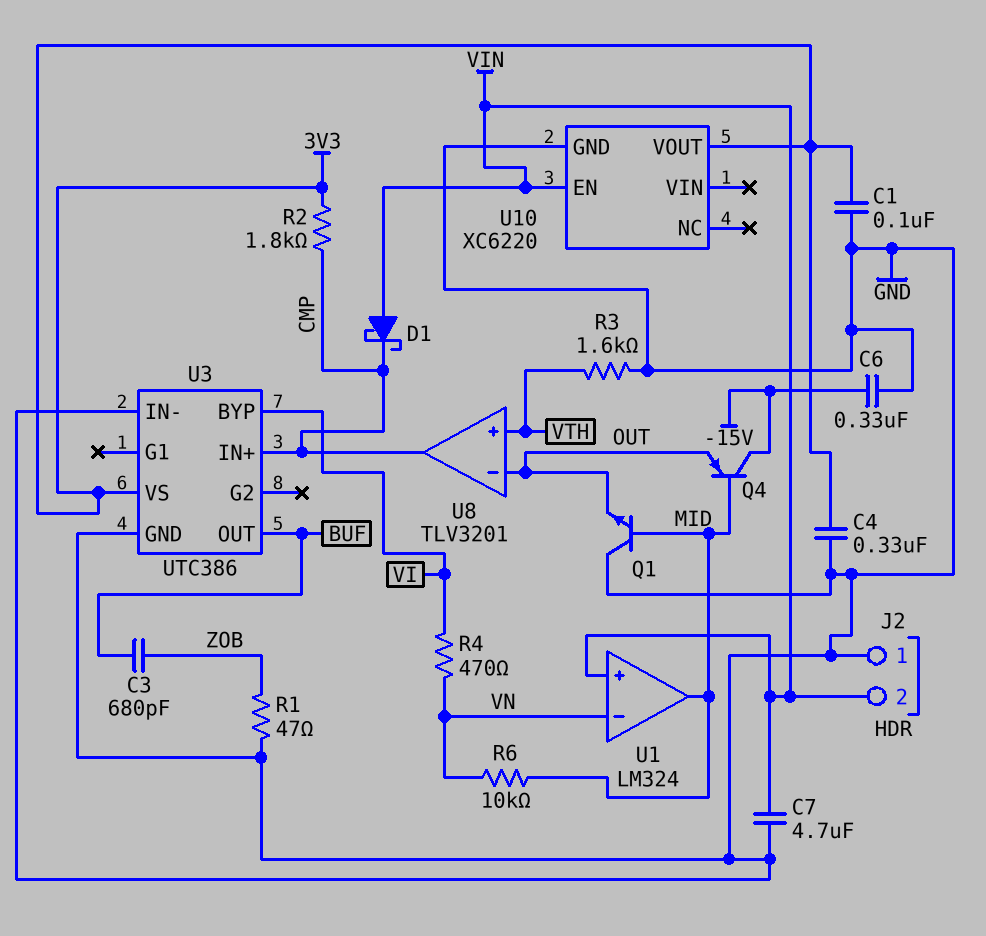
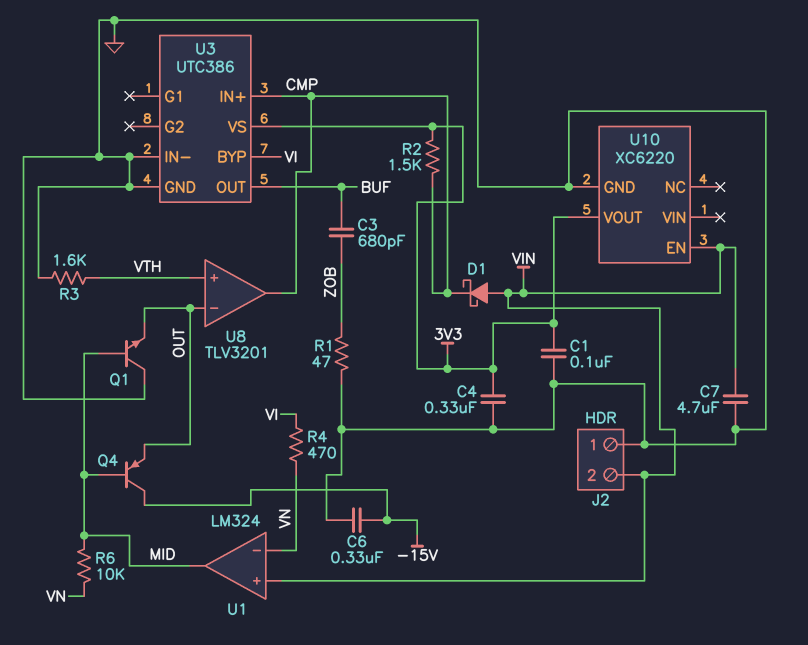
R2: 1.8k (3V3, CMP) -> 1.5k (3V3, CMP)

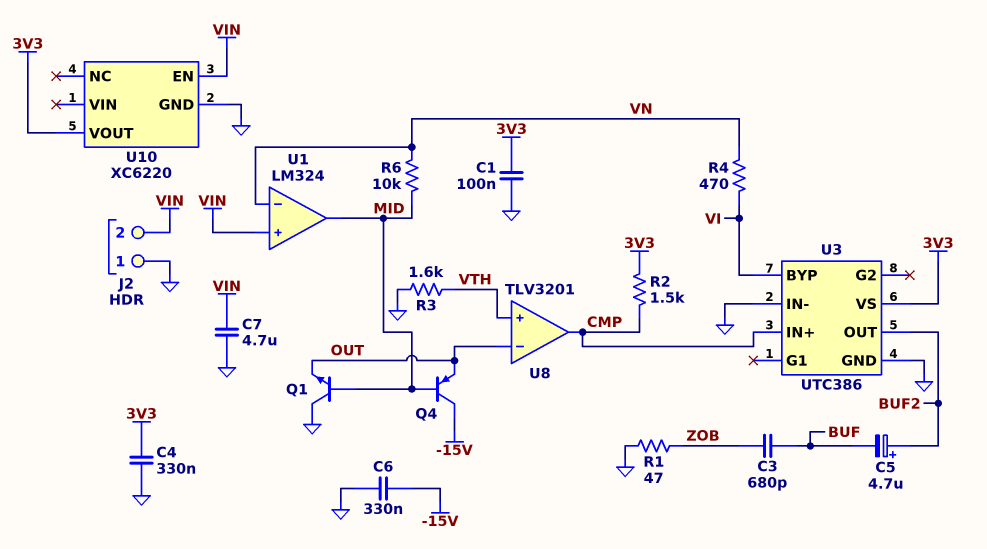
C5: none -> 4.7uF (plus BUF2, minus BUF)
D1: schottky (A VIN, K CMP) -> none
U3 pin OUT: BUF -> BUF2

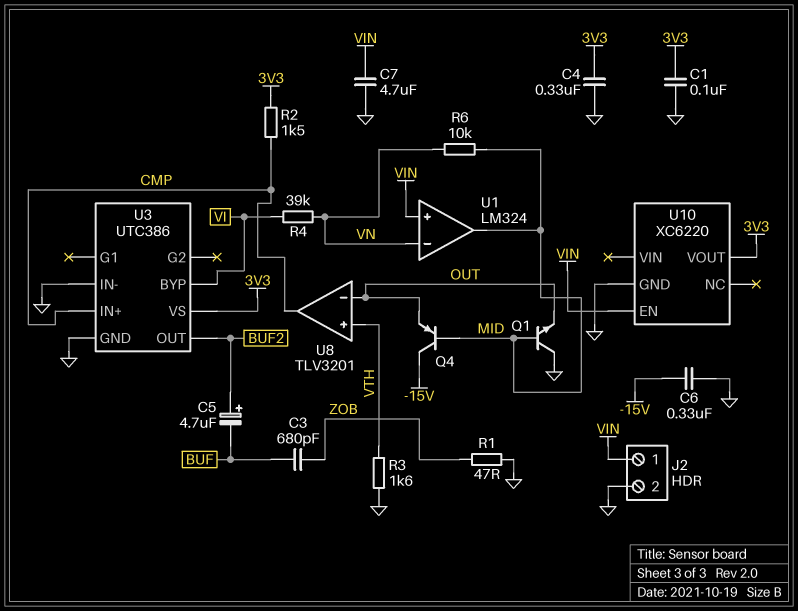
J2 pin 1: GND -> VIN
J2 pin 2: VIN -> GND
R4: 470 (VI, VN) -> 39k (VI, VN)

